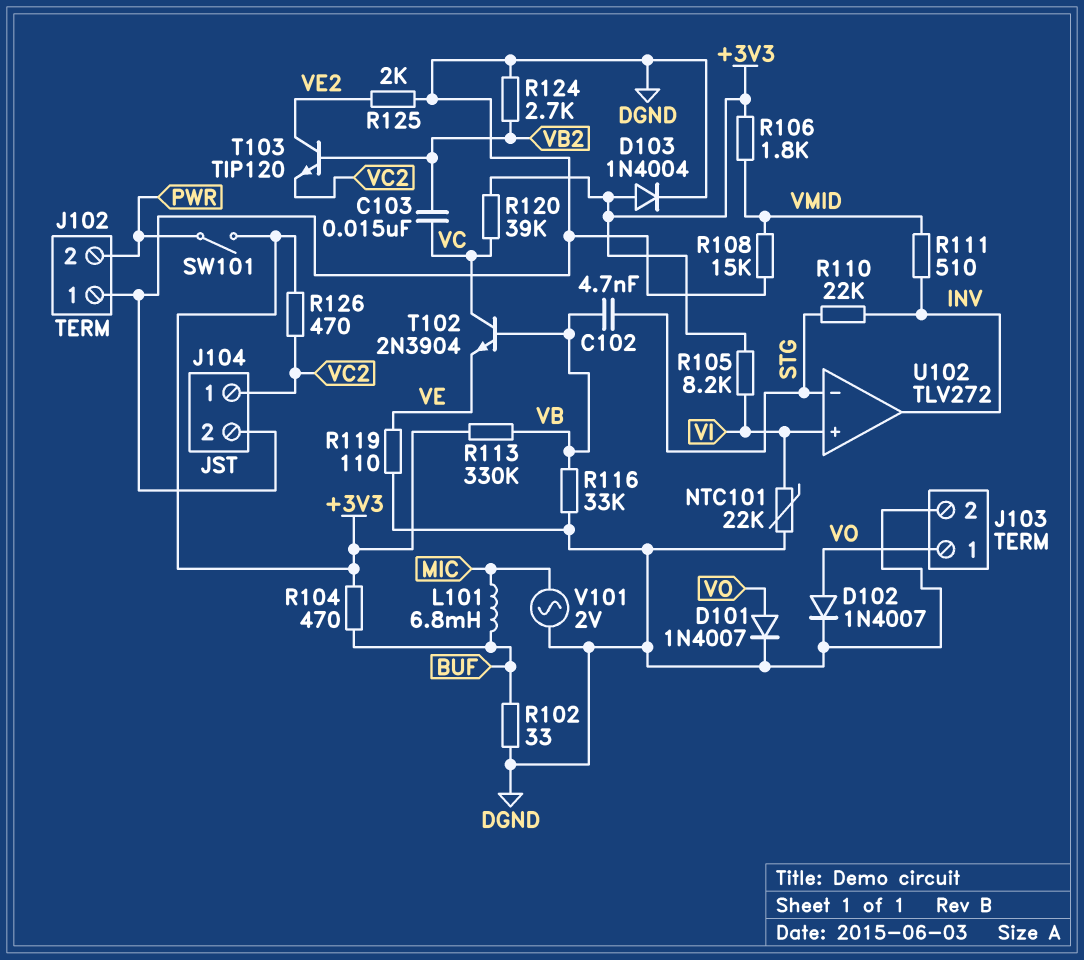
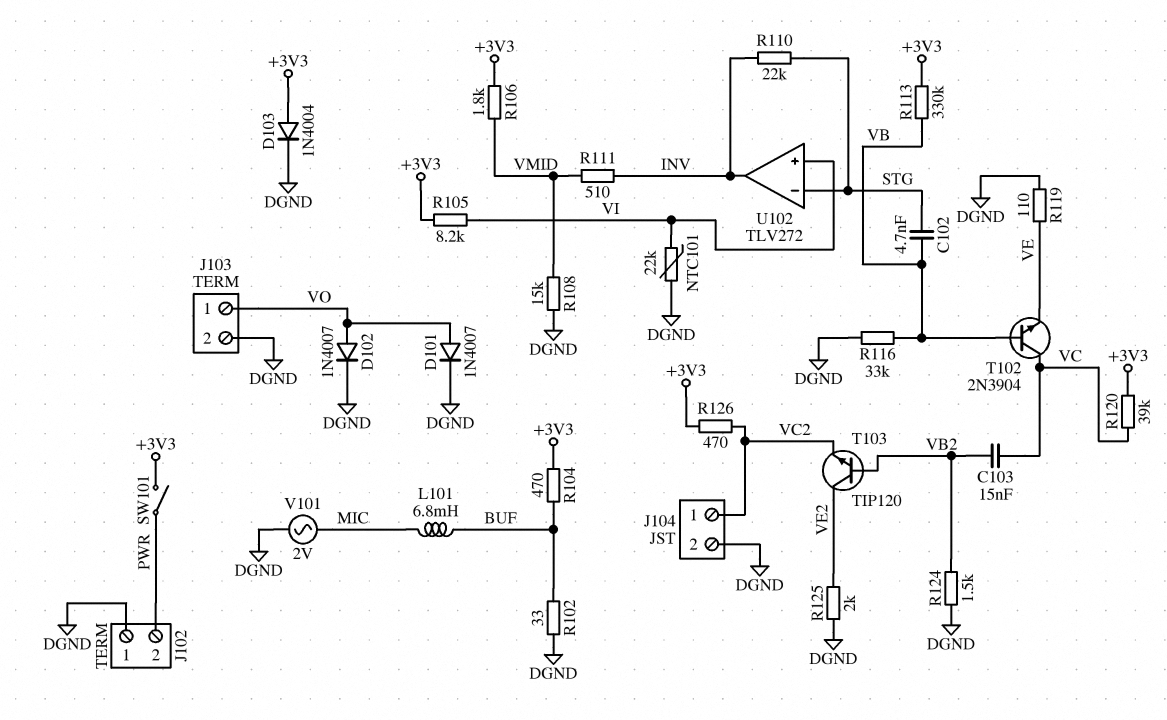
R124: 2.7k (DGND, VB2) -> 1.5k (DGND, VB2)

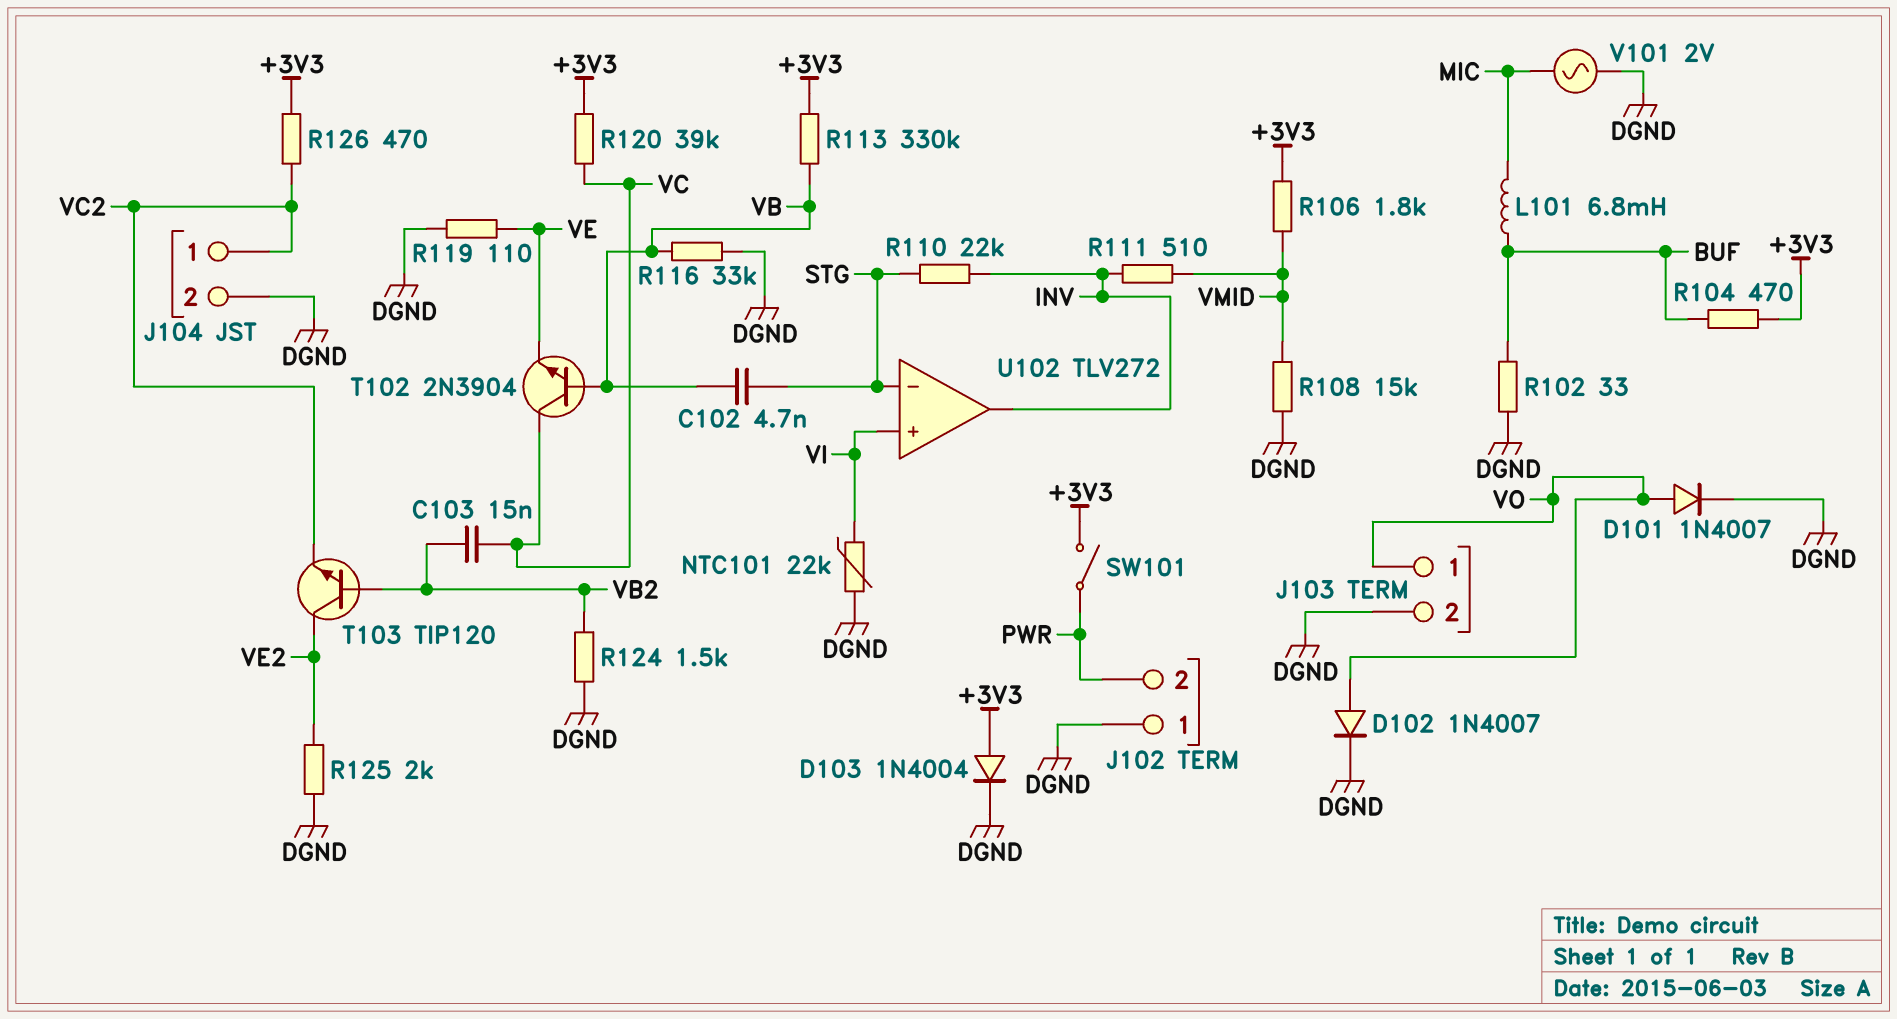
R105: 8.2k (+3V3, VI) -> none

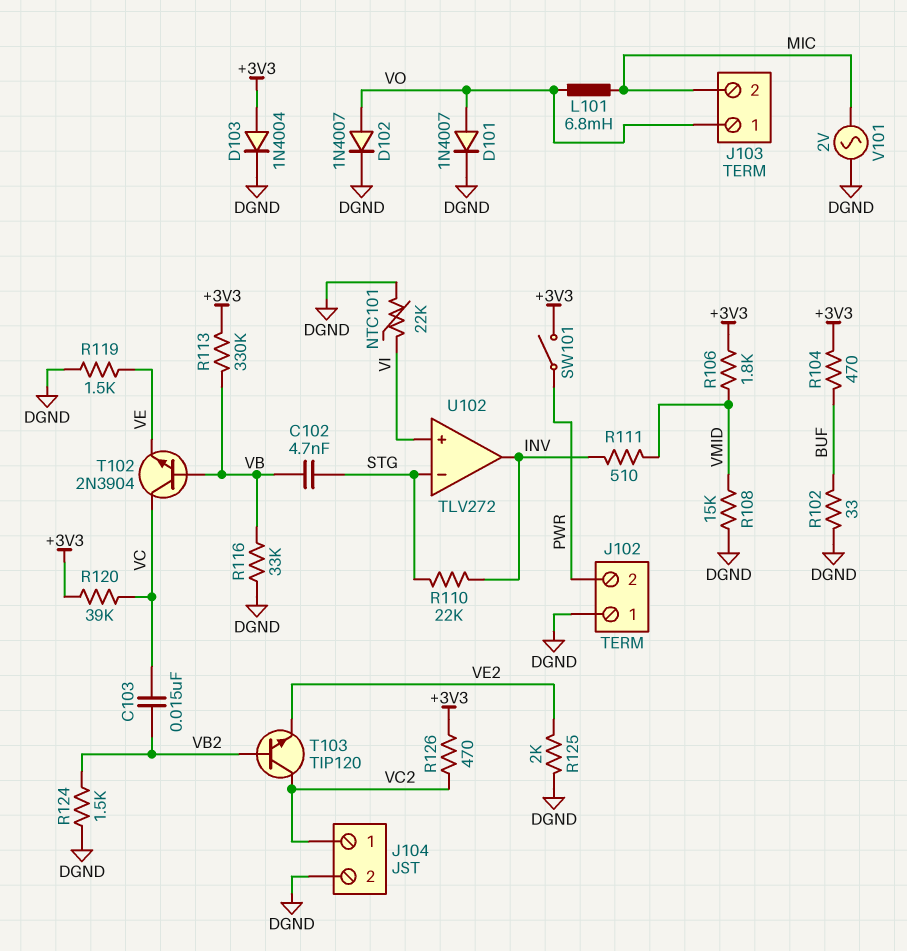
J103 pin 2: DGND -> MIC
L101: 6.8mH (BUF, MIC) -> 6.8mH (MIC, VO)
R119: 110 (DGND, VE) -> 1.5k (DGND, VE)
T103: NPN TIP120 (B VB2, C VE2, E VC2) -> NPN TIP120 (B VB2, C VC2, E VE2)

